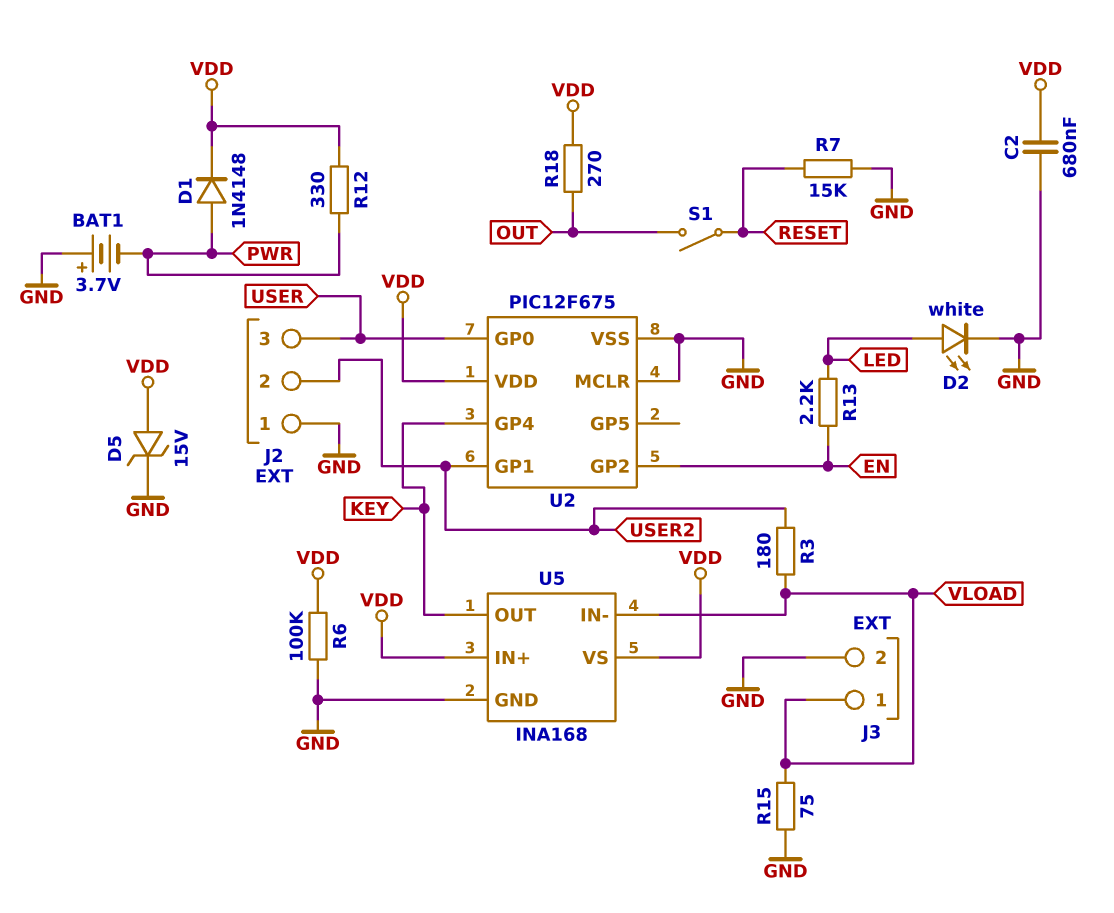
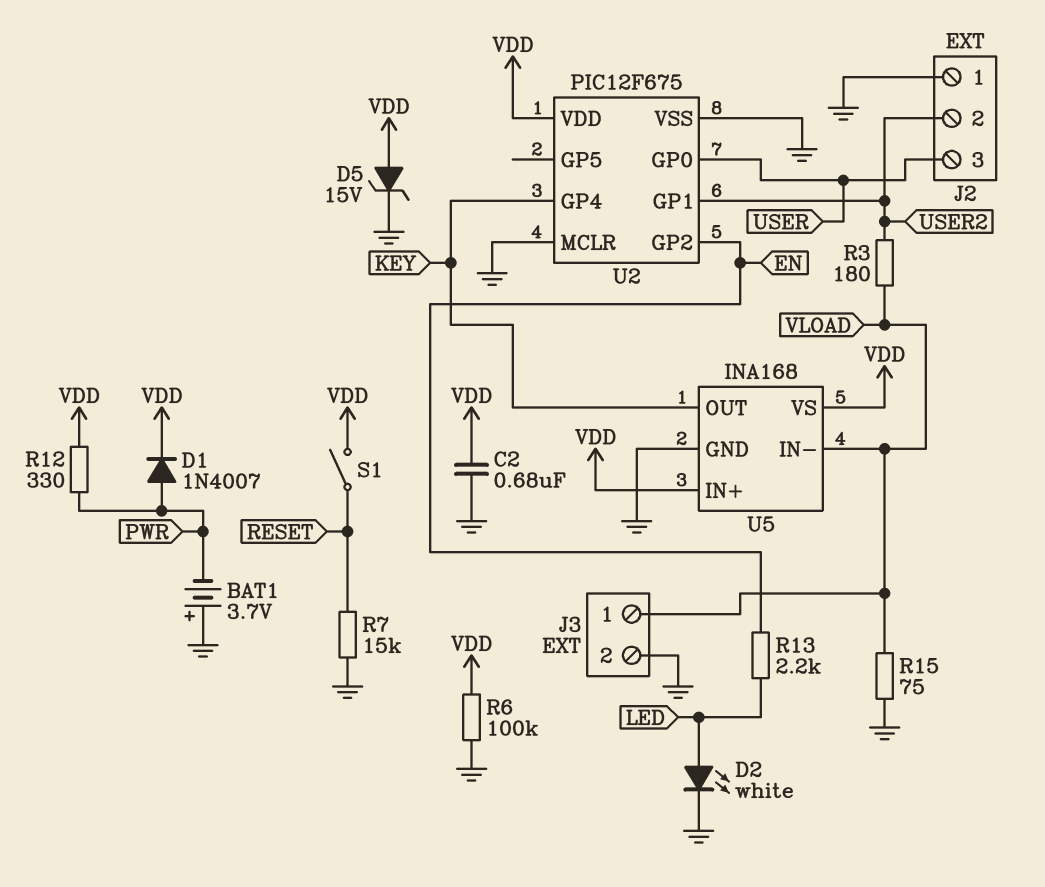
D1: diode 1N4148 (A PWR, K VDD) -> diode 1N4007 (A PWR, K VDD)
R18: 270 (OUT, VDD) -> none
S1: switch (OUT, RESET) -> switch (RESET, VDD)

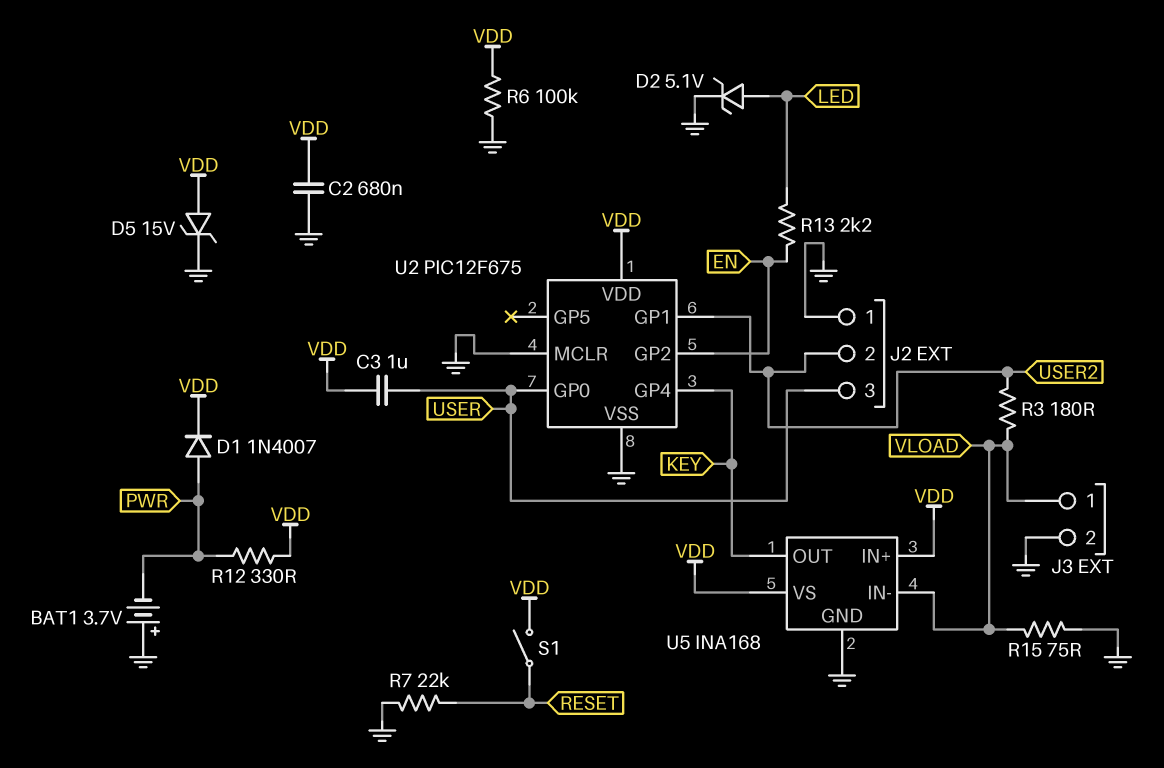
C3: none -> 1uF (USER, VDD)
D2: LED white (A LED, K GND) -> zener 5.1V (A LED, K GND)
R7: 15k (GND, RESET) -> 22k (GND, RESET)

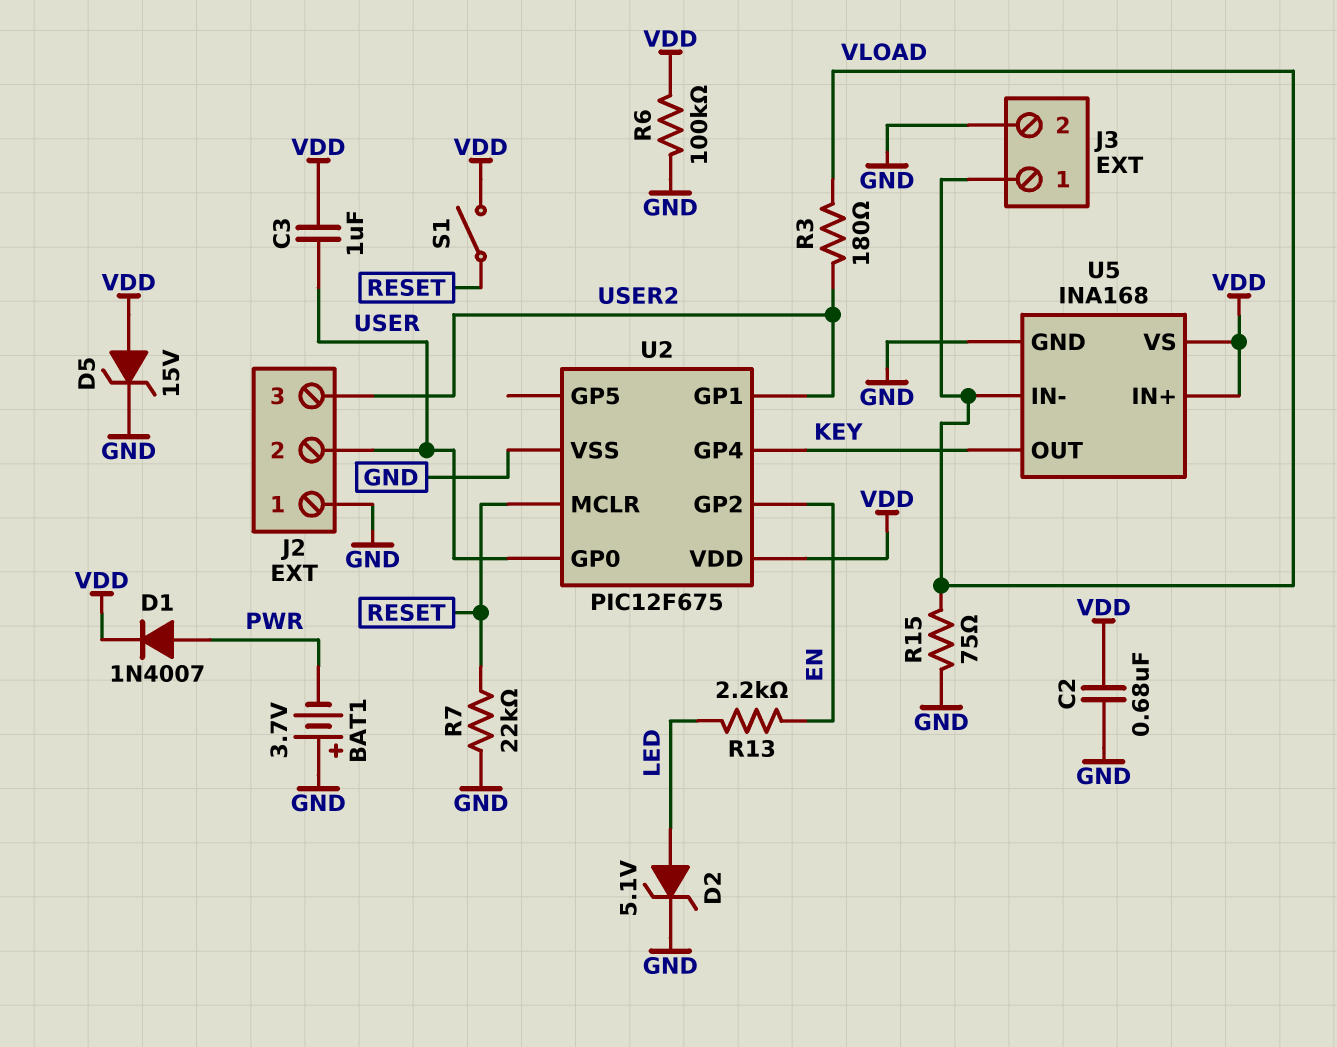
J2 pin 2: USER2 -> USER
J2 pin 3: USER -> USER2
R12: 330 (PWR, VDD) -> none
U2 pin MCLR: GND -> RESET

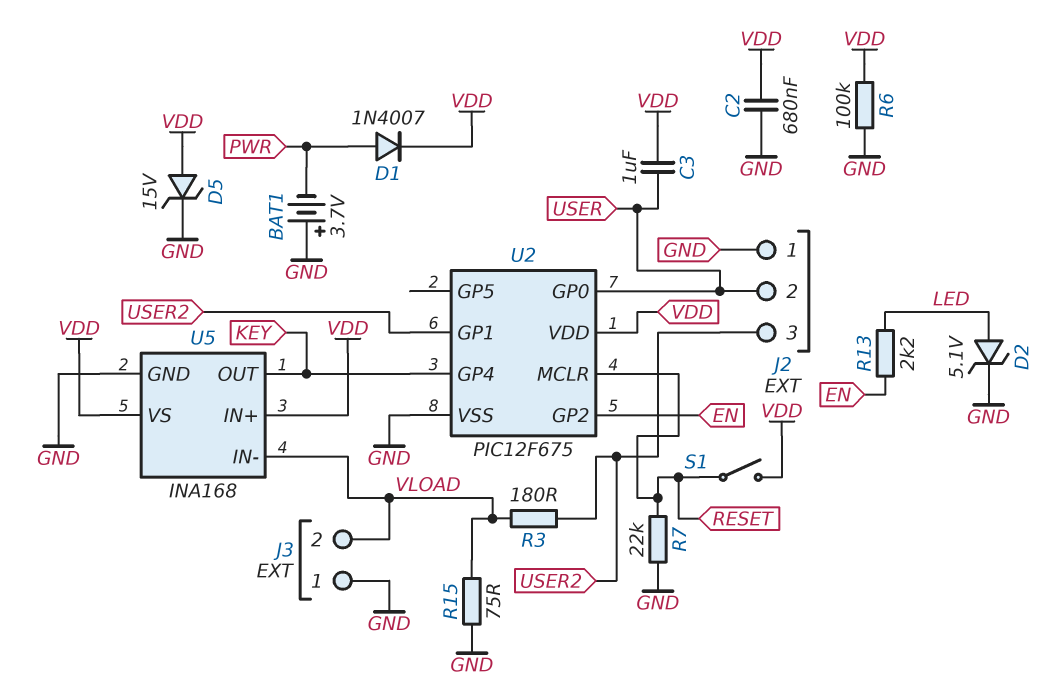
J3 pin 1: VLOAD -> GND
J3 pin 2: GND -> VLOAD

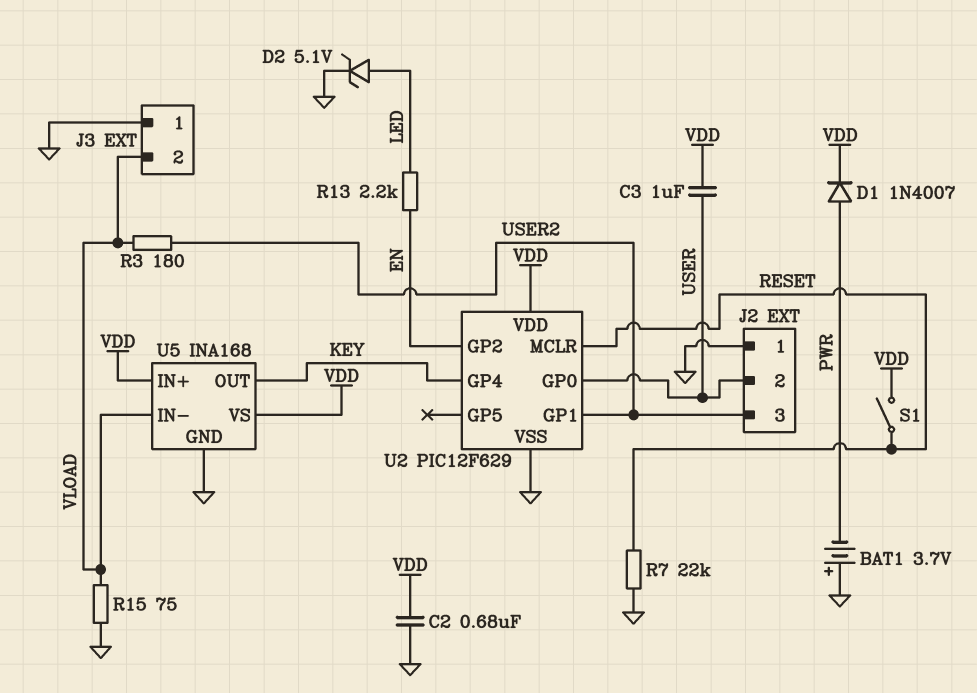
D5: zener 15V (A VDD, K GND) -> none
R6: 100k (GND, VDD) -> none
U2: PIC12F675 -> PIC12F629

